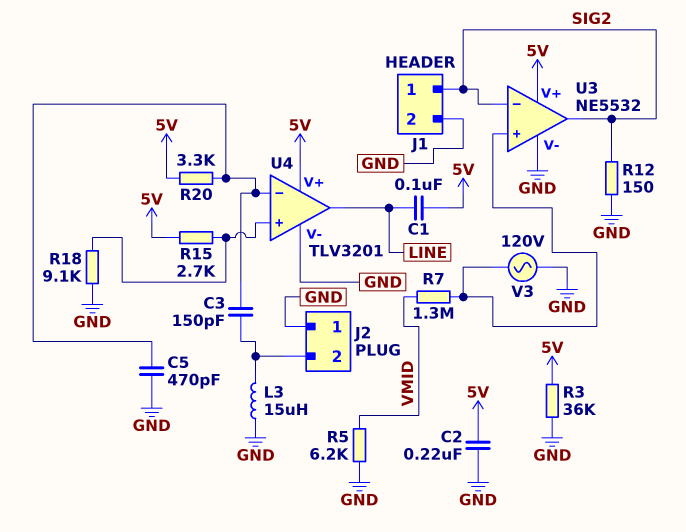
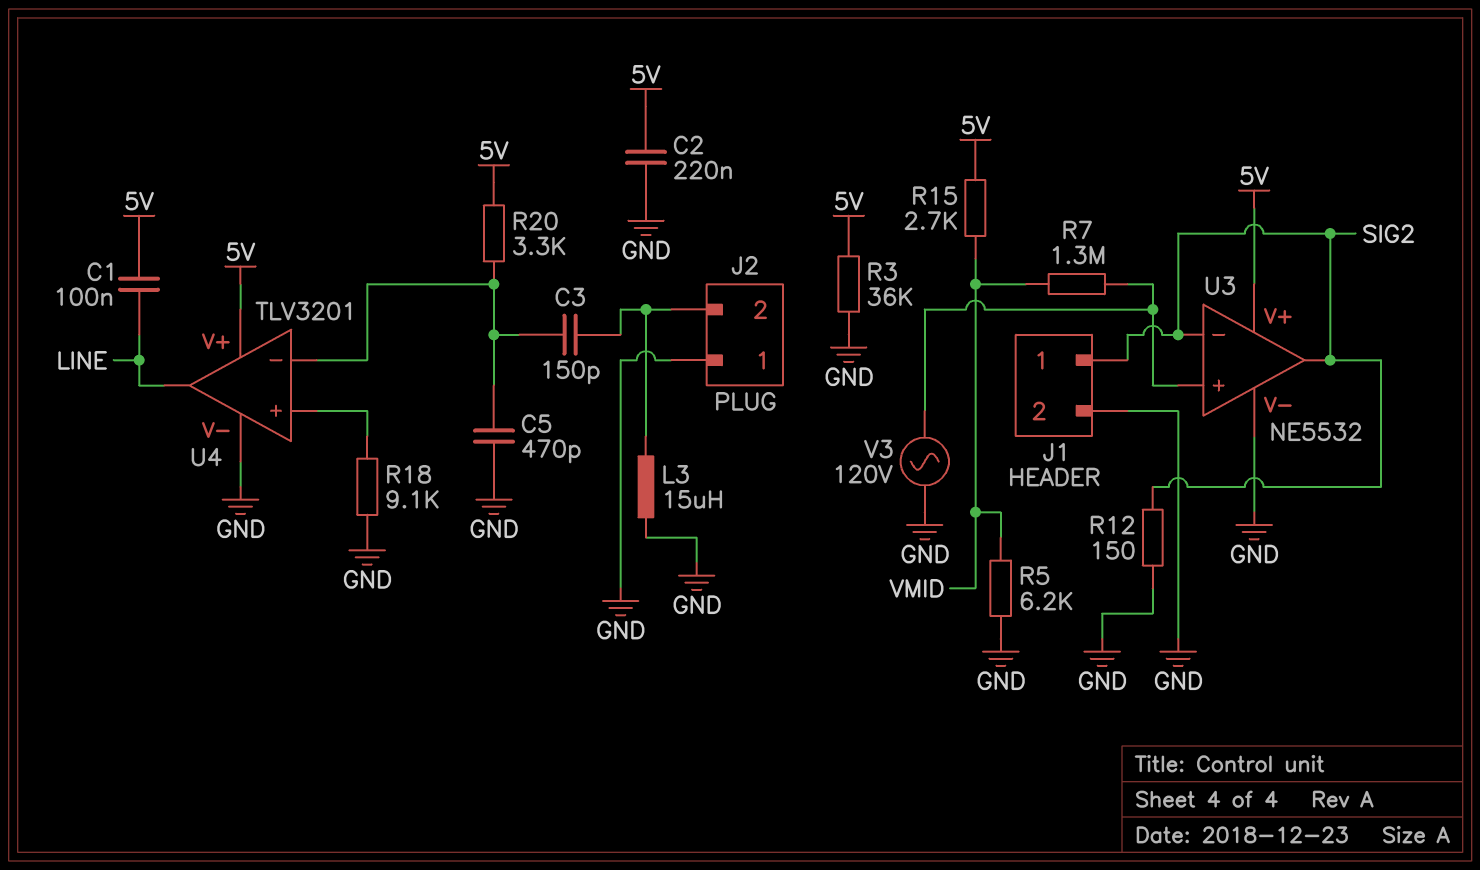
R15: 2.7k (5V, U4/in+) -> 2.7k (5V, VMID)

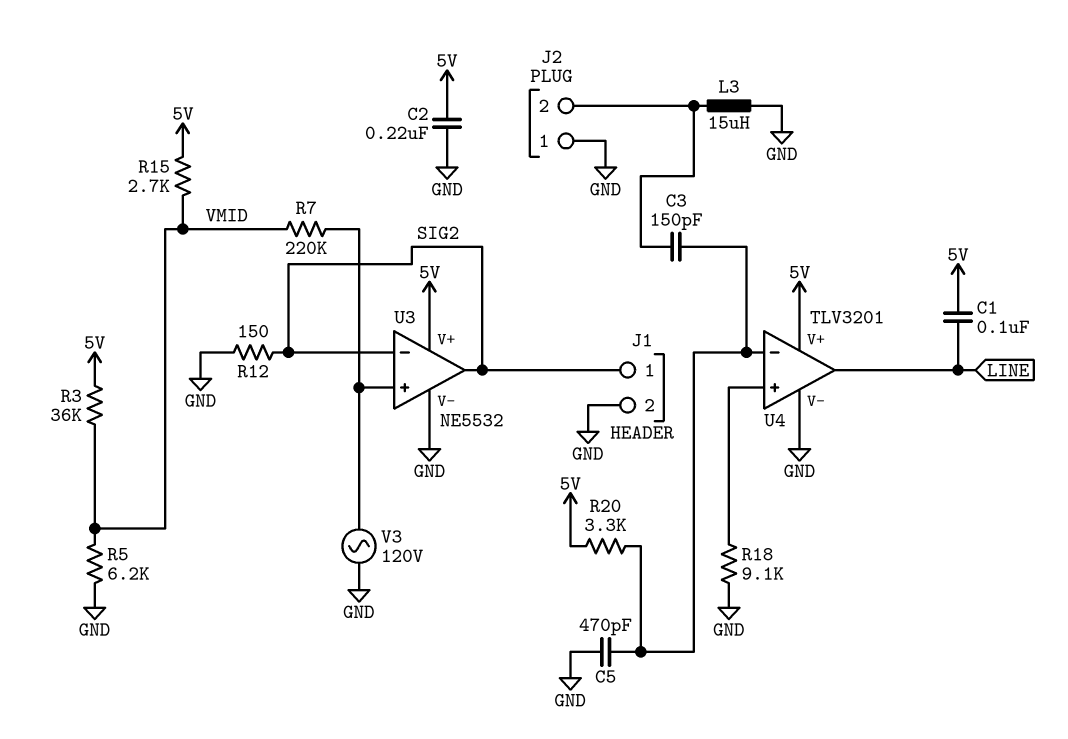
R3: 36k (5V, GND) -> 36k (5V, VMID)
R7: 1.3M (U3/in+, VMID) -> 220k (U3/in+, VMID)

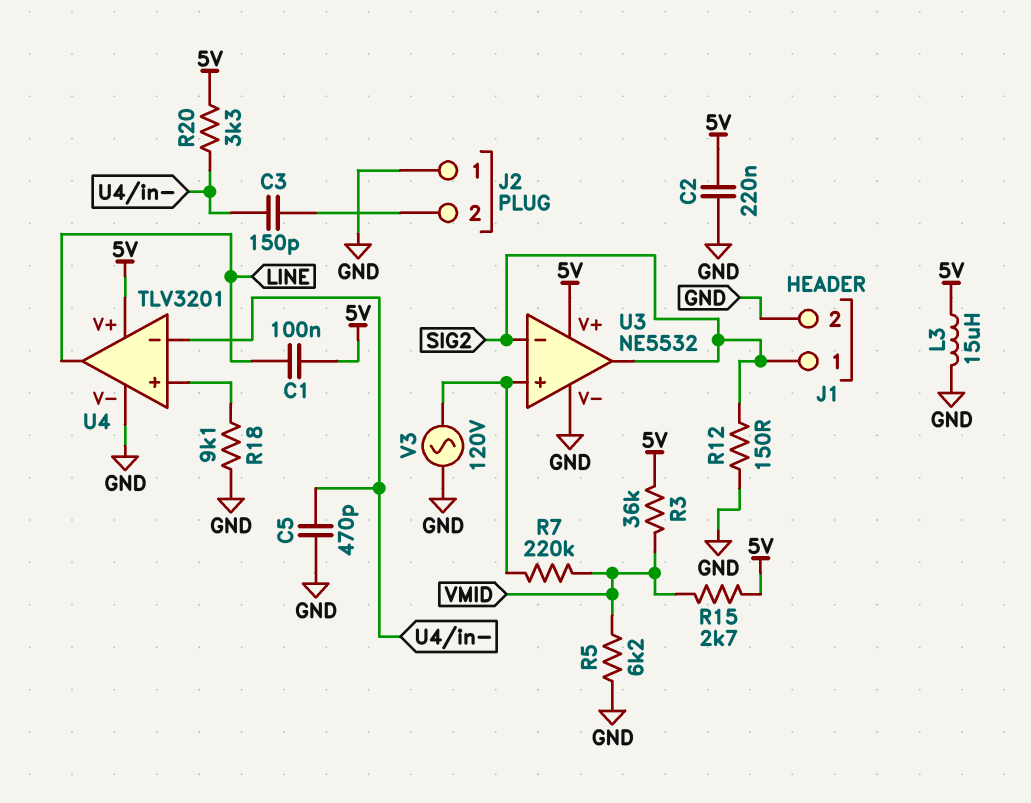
L3: 15uH (GND, J2/2) -> 15uH (5V, GND)

